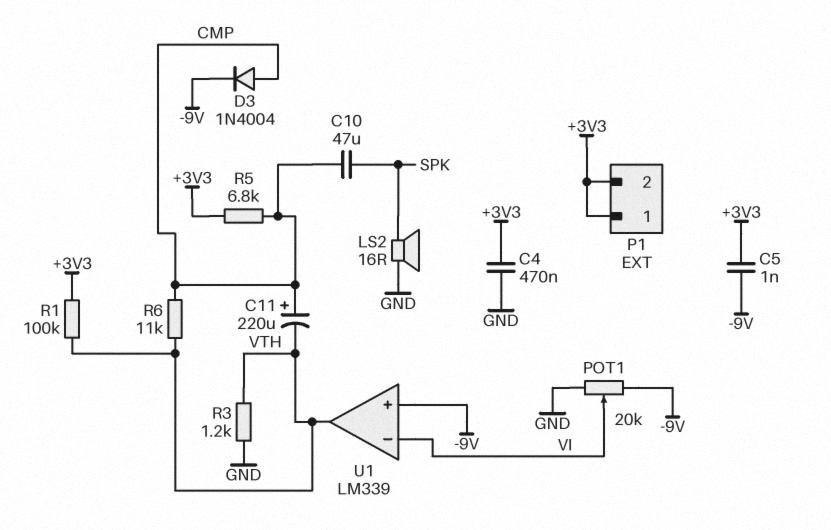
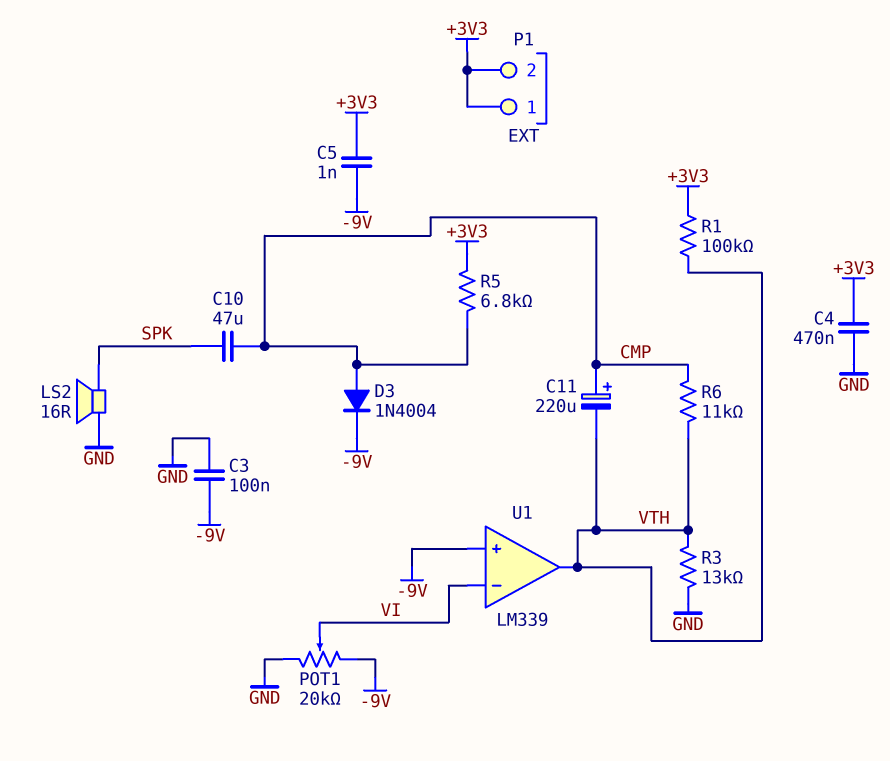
C3: none -> 100nF (-9V, GND)
R3: 1.2k (GND, VTH) -> 13k (GND, VTH)

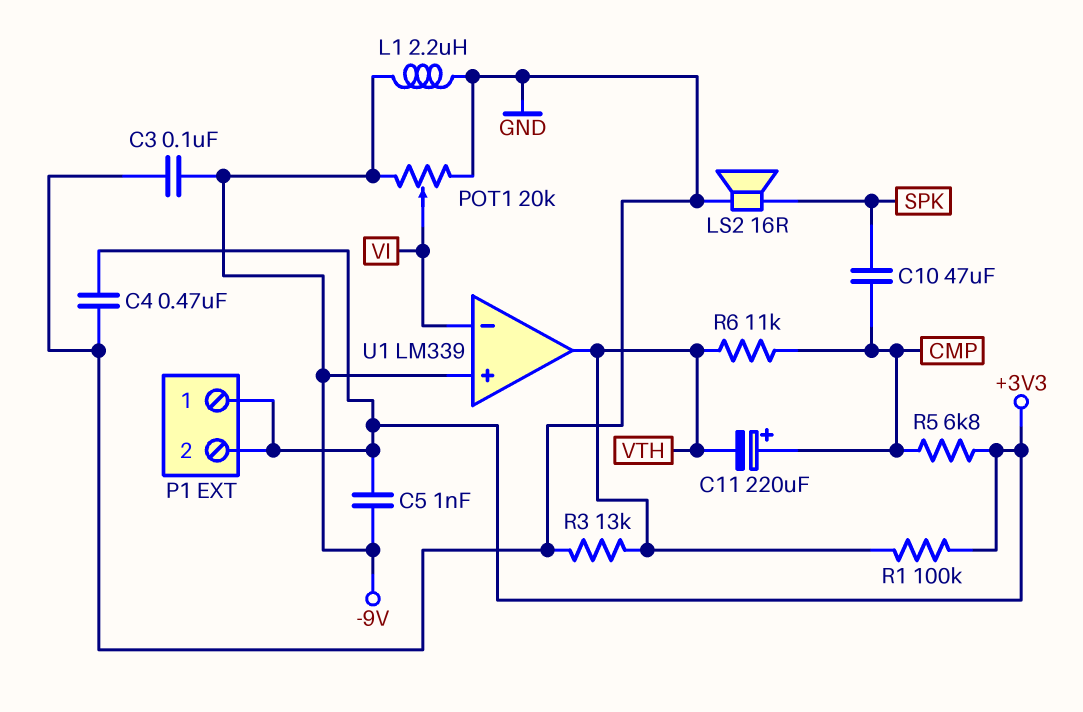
D3: diode 1N4004 (A CMP, K -9V) -> none
L1: none -> 2.2uH (-9V, GND)

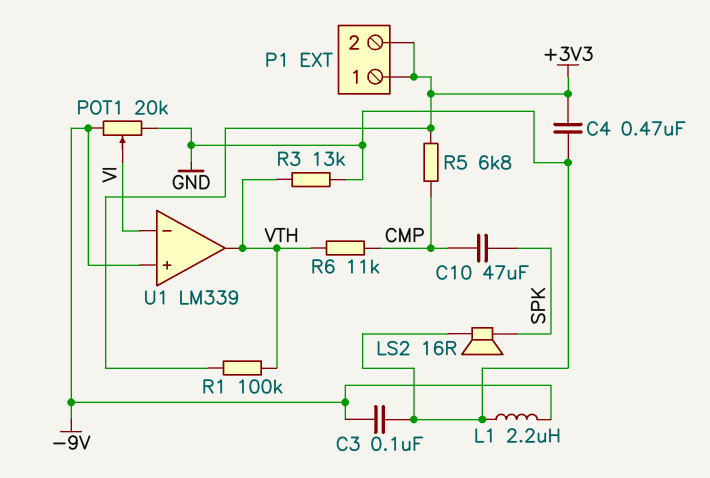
C5: 1nF (+3V3, -9V) -> none
C11: 220uF (plus CMP, minus VTH) -> none

